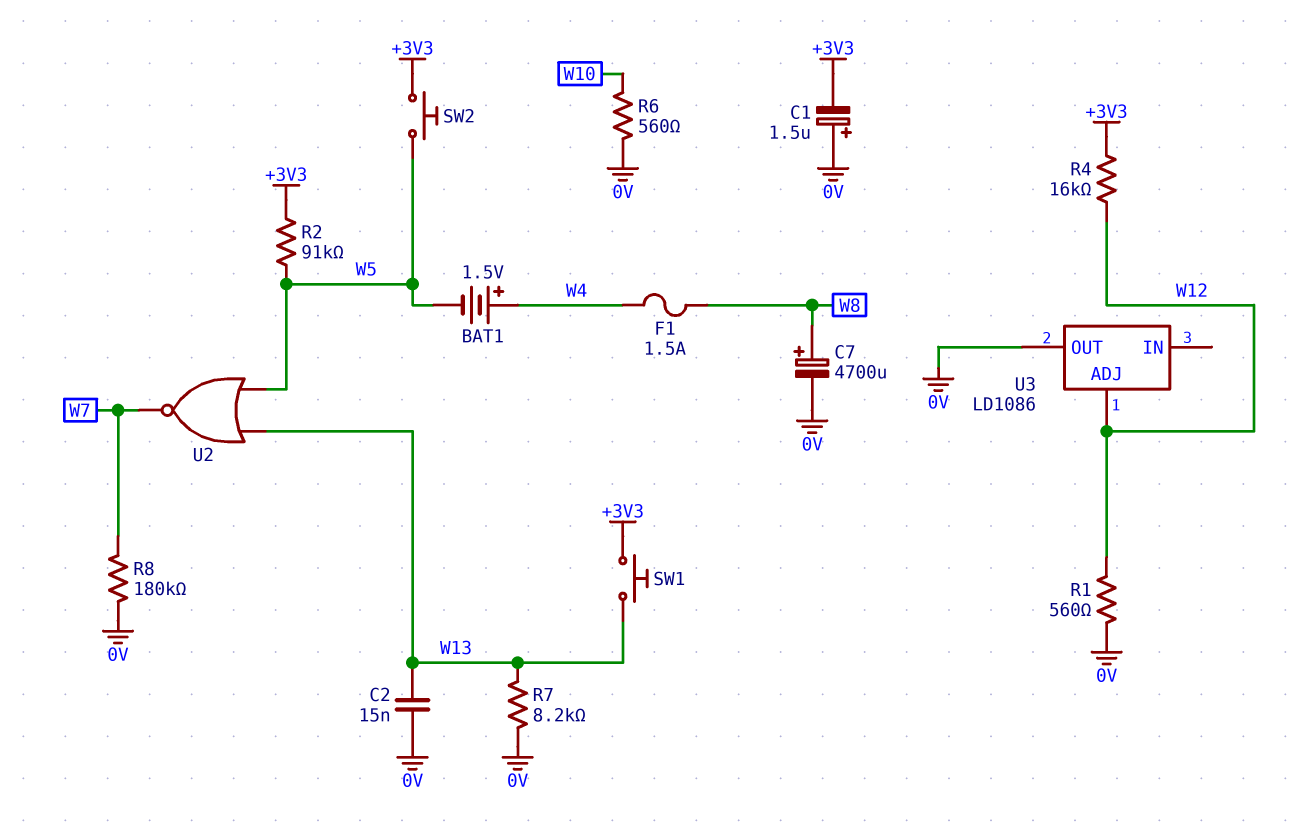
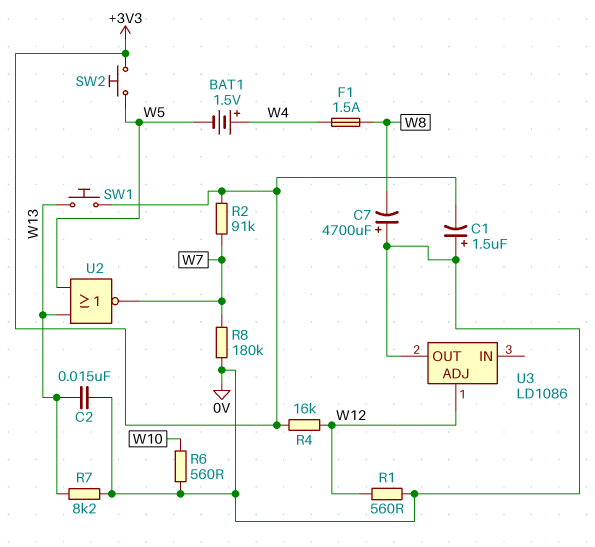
C7: 4700uF (plus W8, minus 0V) -> 4700uF (plus 0V, minus W8)
R2: 91k (+3V3, W5) -> 91k (+3V3, W7)

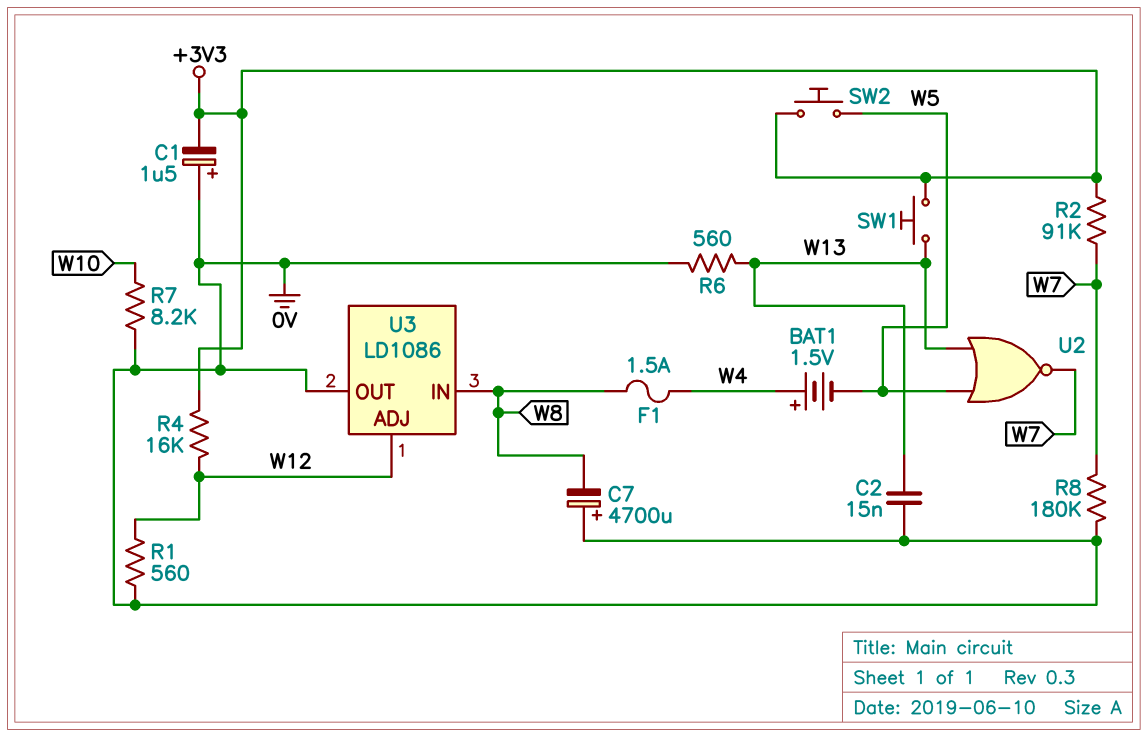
R6: 560 (0V, W10) -> 560 (0V, W13)
R7: 8.2k (0V, W13) -> 8.2k (0V, W10)
U3 pin IN: none -> W8

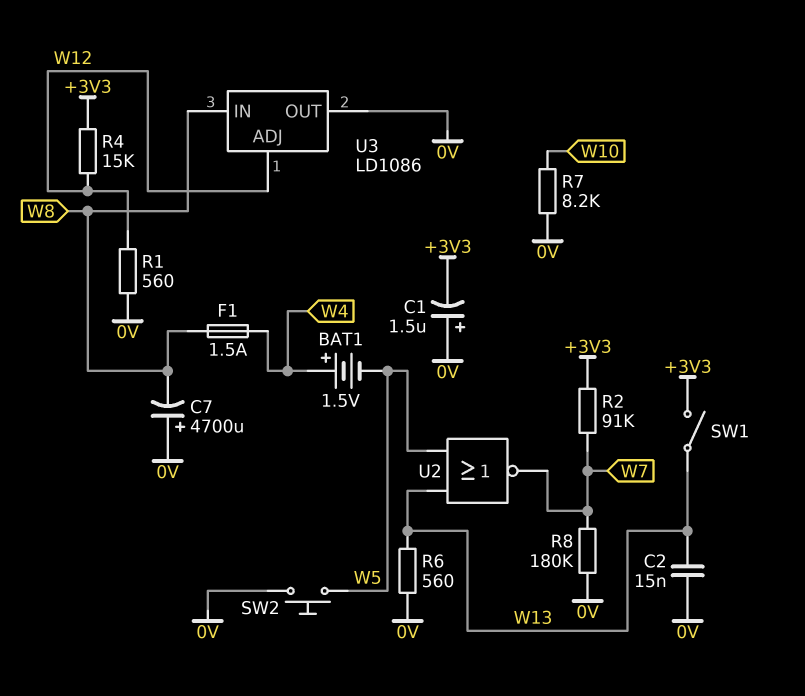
R4: 16k (+3V3, W12) -> 15k (+3V3, W12)
SW1: button (+3V3, W13) -> switch (+3V3, W13)
SW2: button (+3V3, W5) -> button (0V, W5)

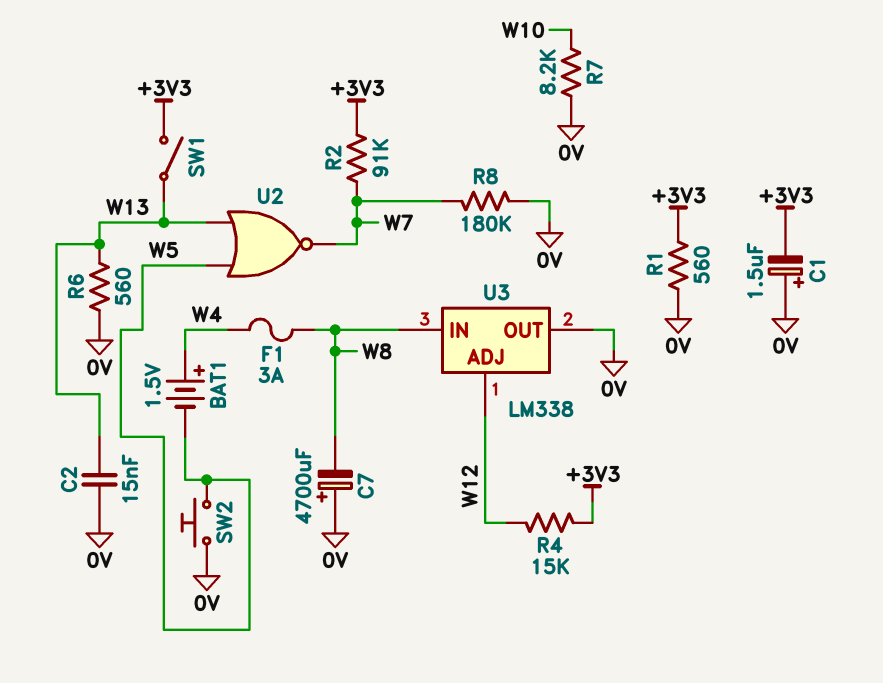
F1: 1.5A (W4, W8) -> 3A (W4, W8)
R1: 560 (0V, W12) -> 560 (+3V3, 0V)
U3: LD1086 -> LM338

